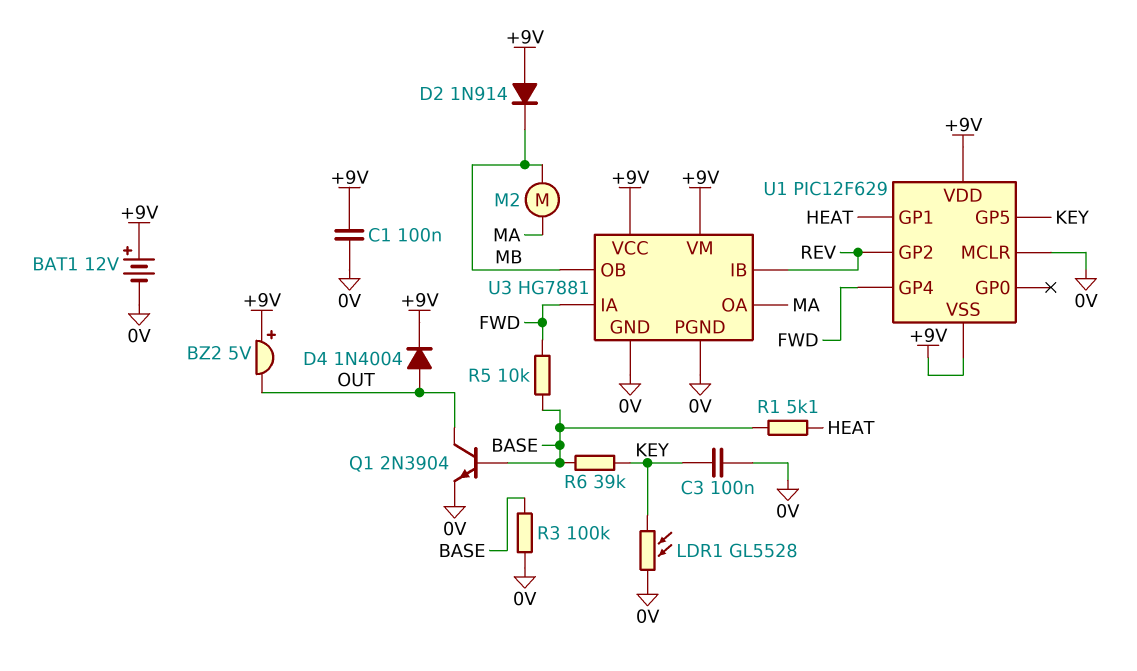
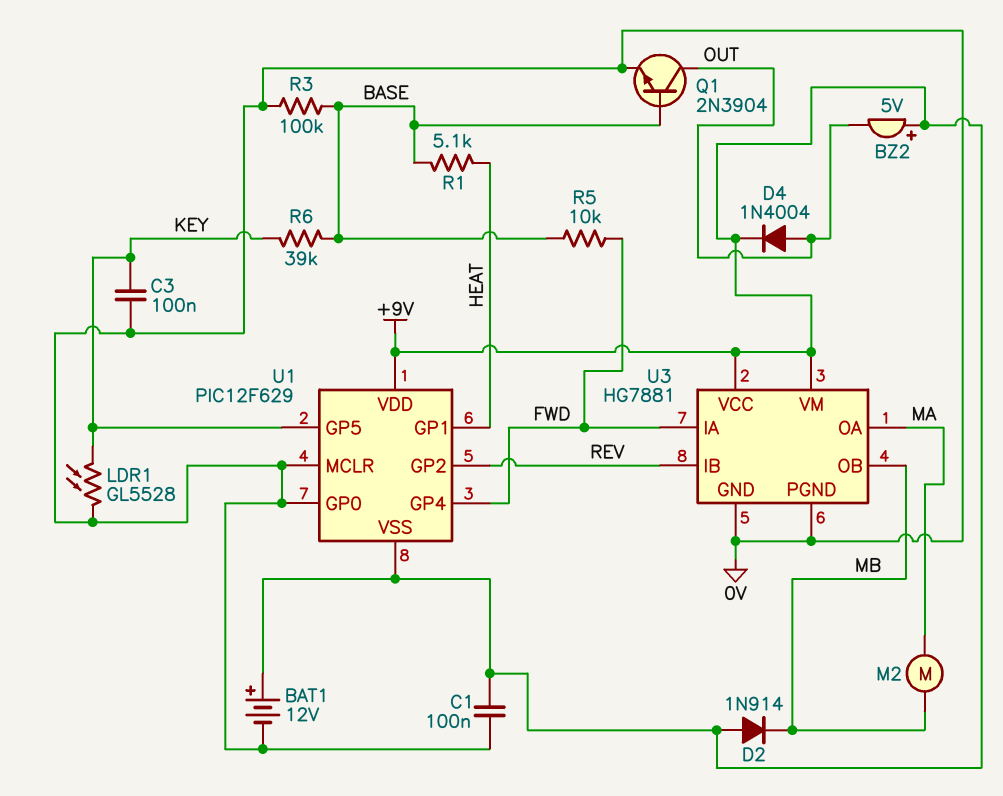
U1 pin GP0: none -> 0V

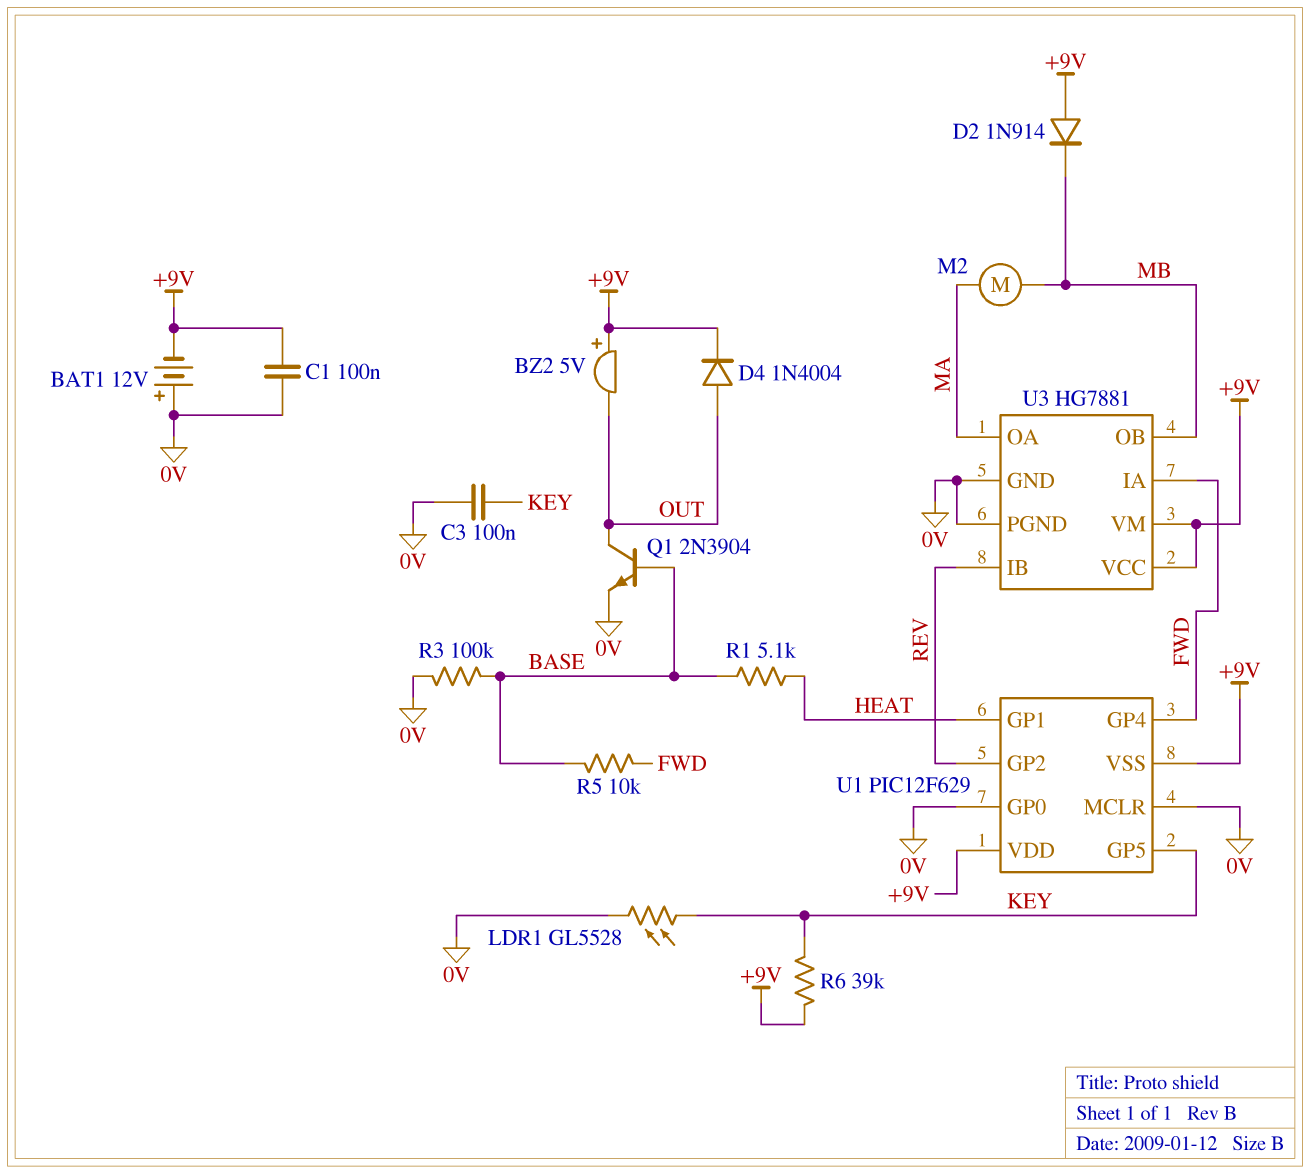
BAT1: 12V (plus +9V, minus 0V) -> 12V (plus 0V, minus +9V)
R6: 39k (BASE, KEY) -> 39k (+9V, KEY)

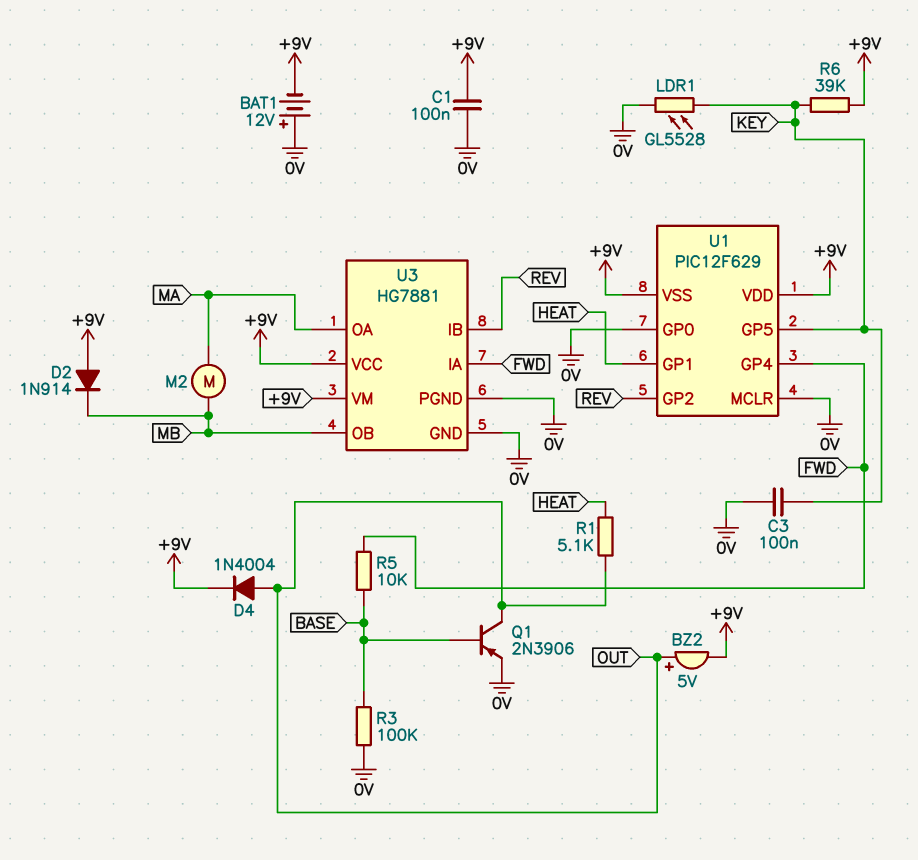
BZ2: buzzer 5V (plus +9V, minus OUT) -> buzzer 5V (plus OUT, minus +9V)
Q1: NPN 2N3904 (B BASE, C OUT, E 0V) -> PNP 2N3906 (B BASE, C OUT, E 0V)
R1: 5.1k (BASE, HEAT) -> 5.1k (HEAT, OUT)

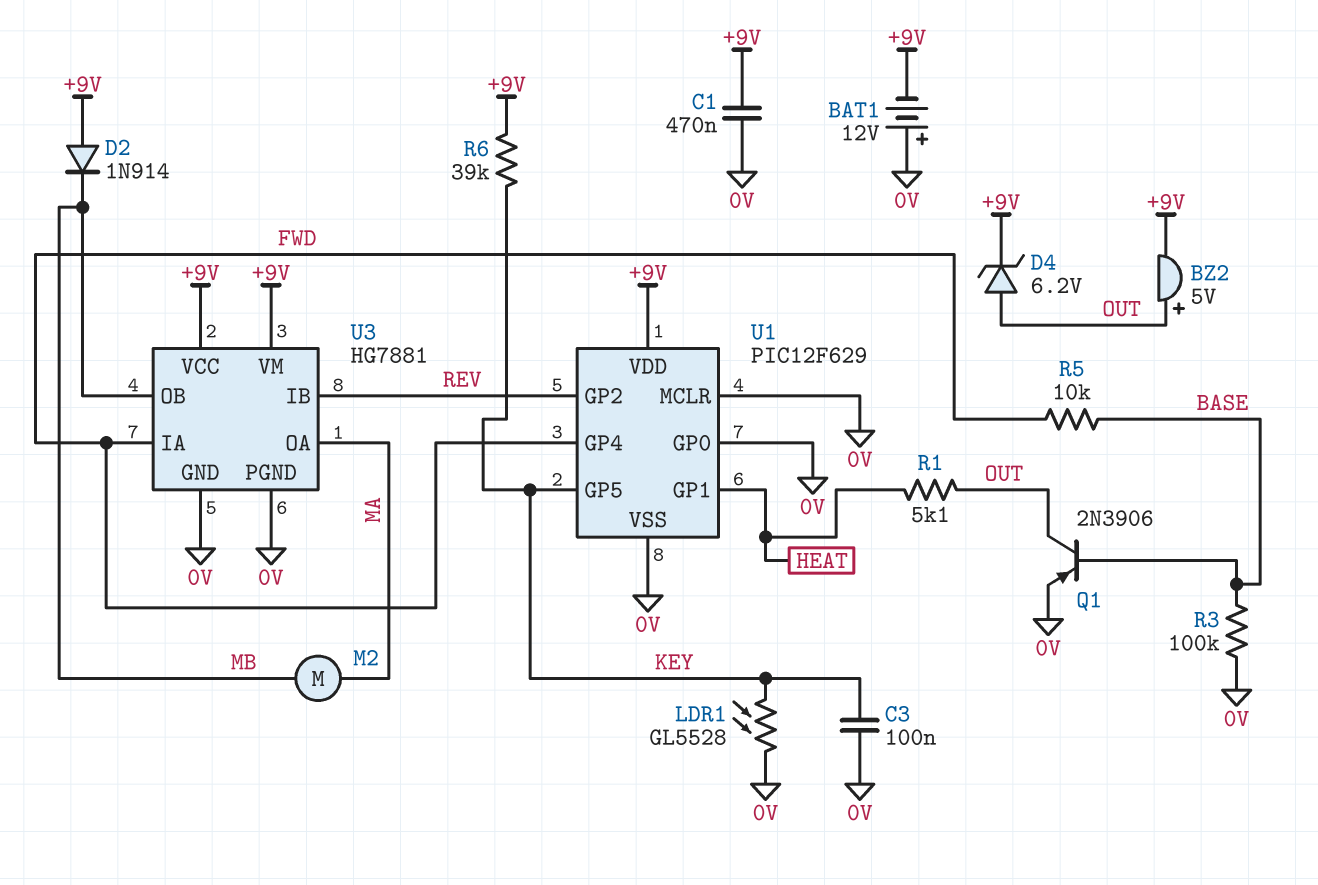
C1: 100nF (+9V, 0V) -> 470nF (+9V, 0V)
D4: diode 1N4004 (A OUT, K +9V) -> zener 6.2V (A OUT, K +9V)
U1 pin VSS: +9V -> 0V

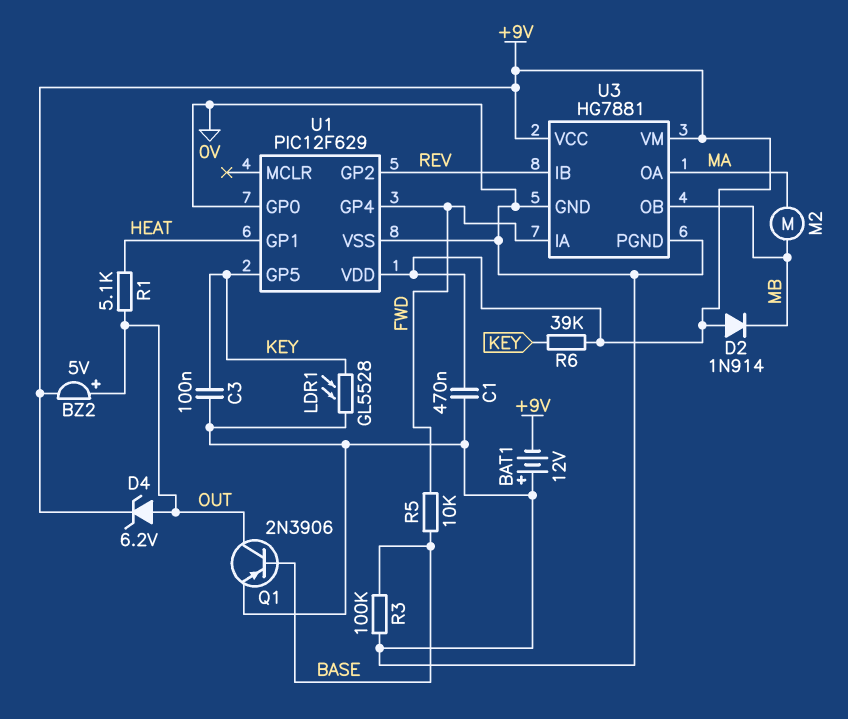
U1 pin MCLR: 0V -> none

